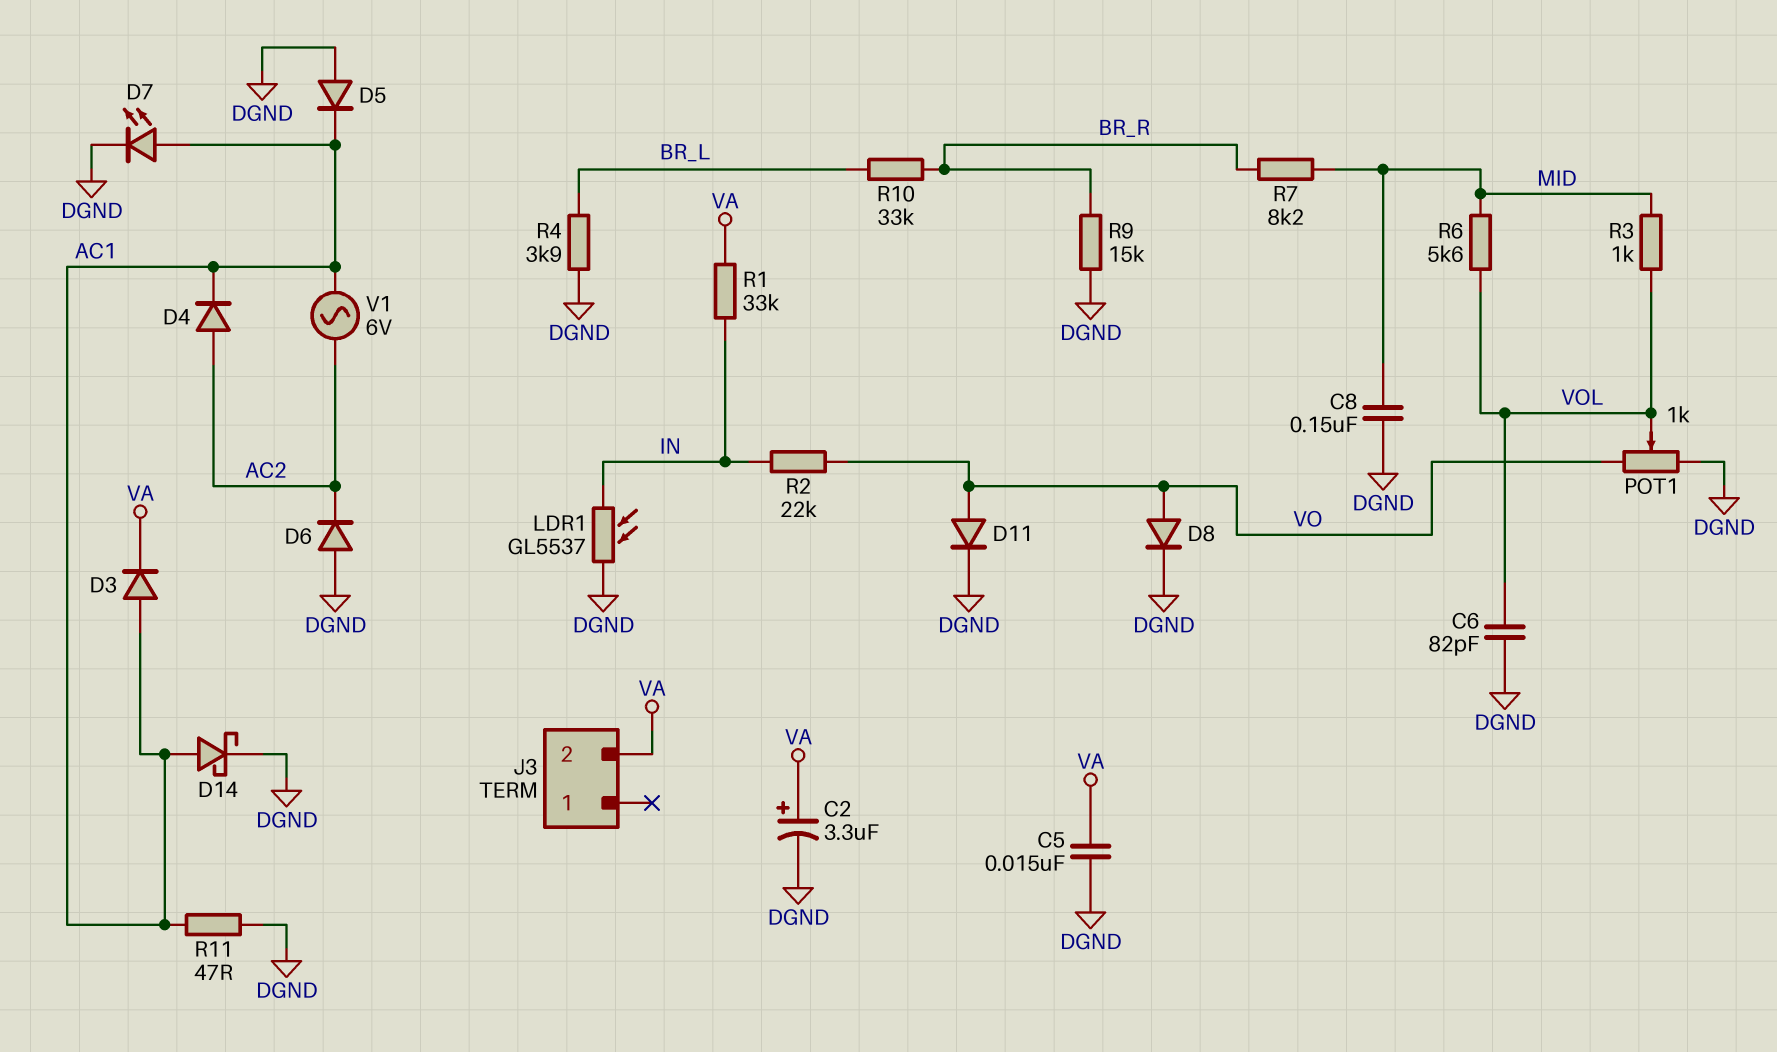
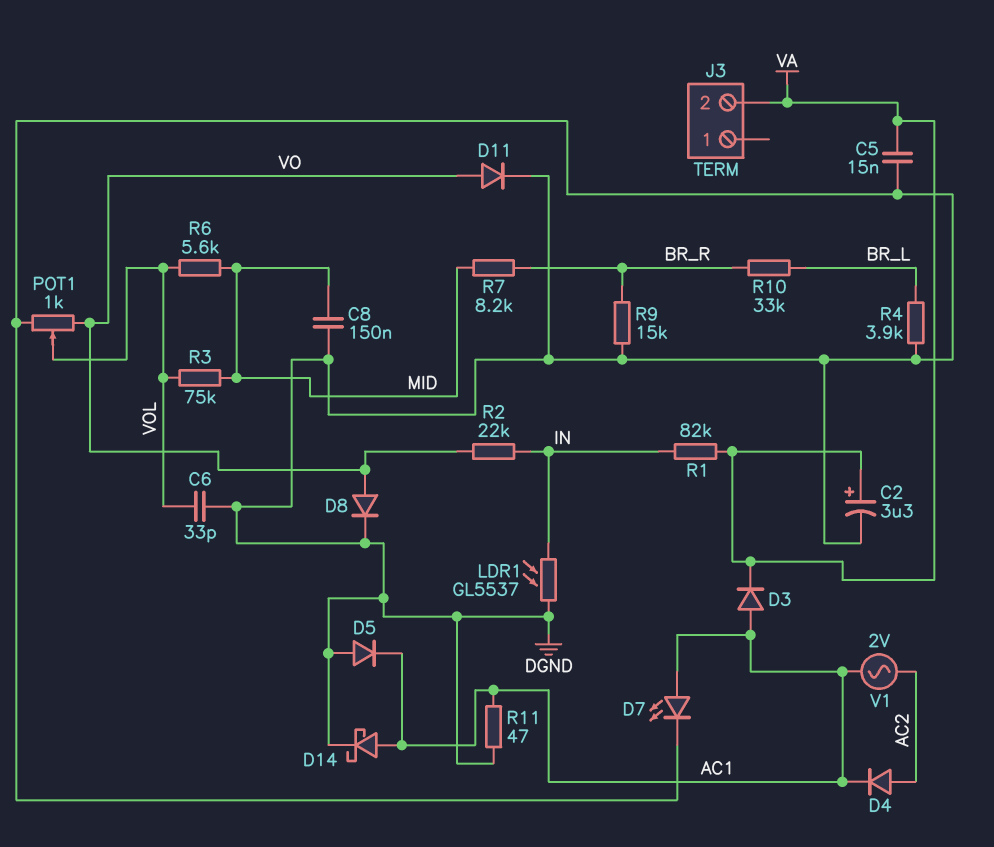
C6: 82pF (DGND, VOL) -> 33pF (DGND, VOL)
D6: diode (A DGND, K AC2) -> none
R1: 33k (IN, VA) -> 82k (IN, VA)
R3: 1k (MID, VOL) -> 75k (MID, VOL)
V1: AC 6V (AC1, AC2) -> AC 2V (AC1, AC2)

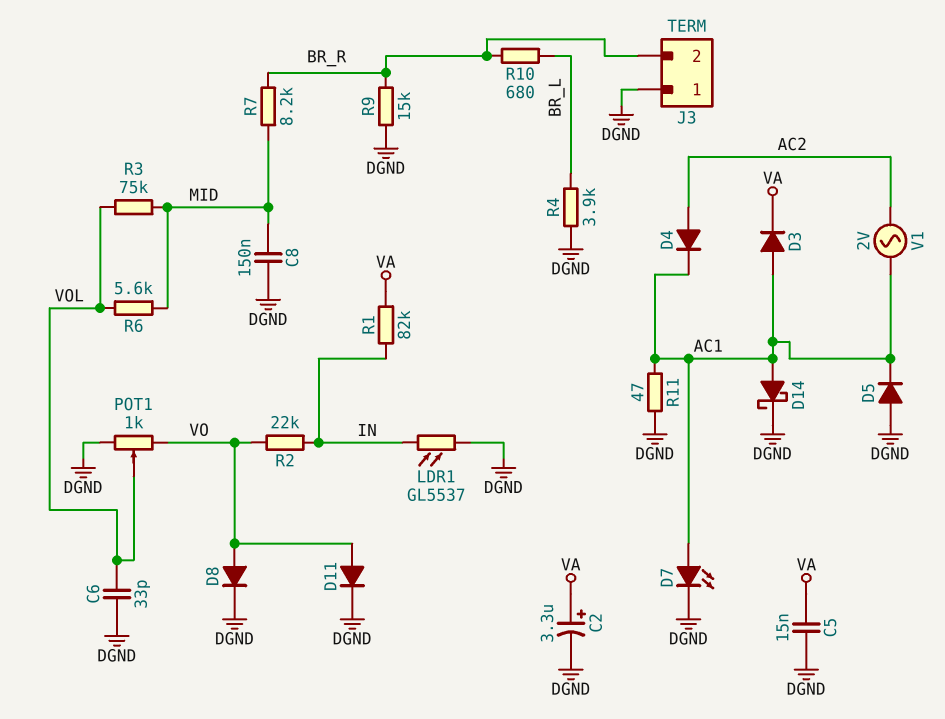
J3 pin 1: none -> DGND
J3 pin 2: VA -> BR_R
R10: 33k (BR_L, BR_R) -> 680 (BR_L, BR_R)

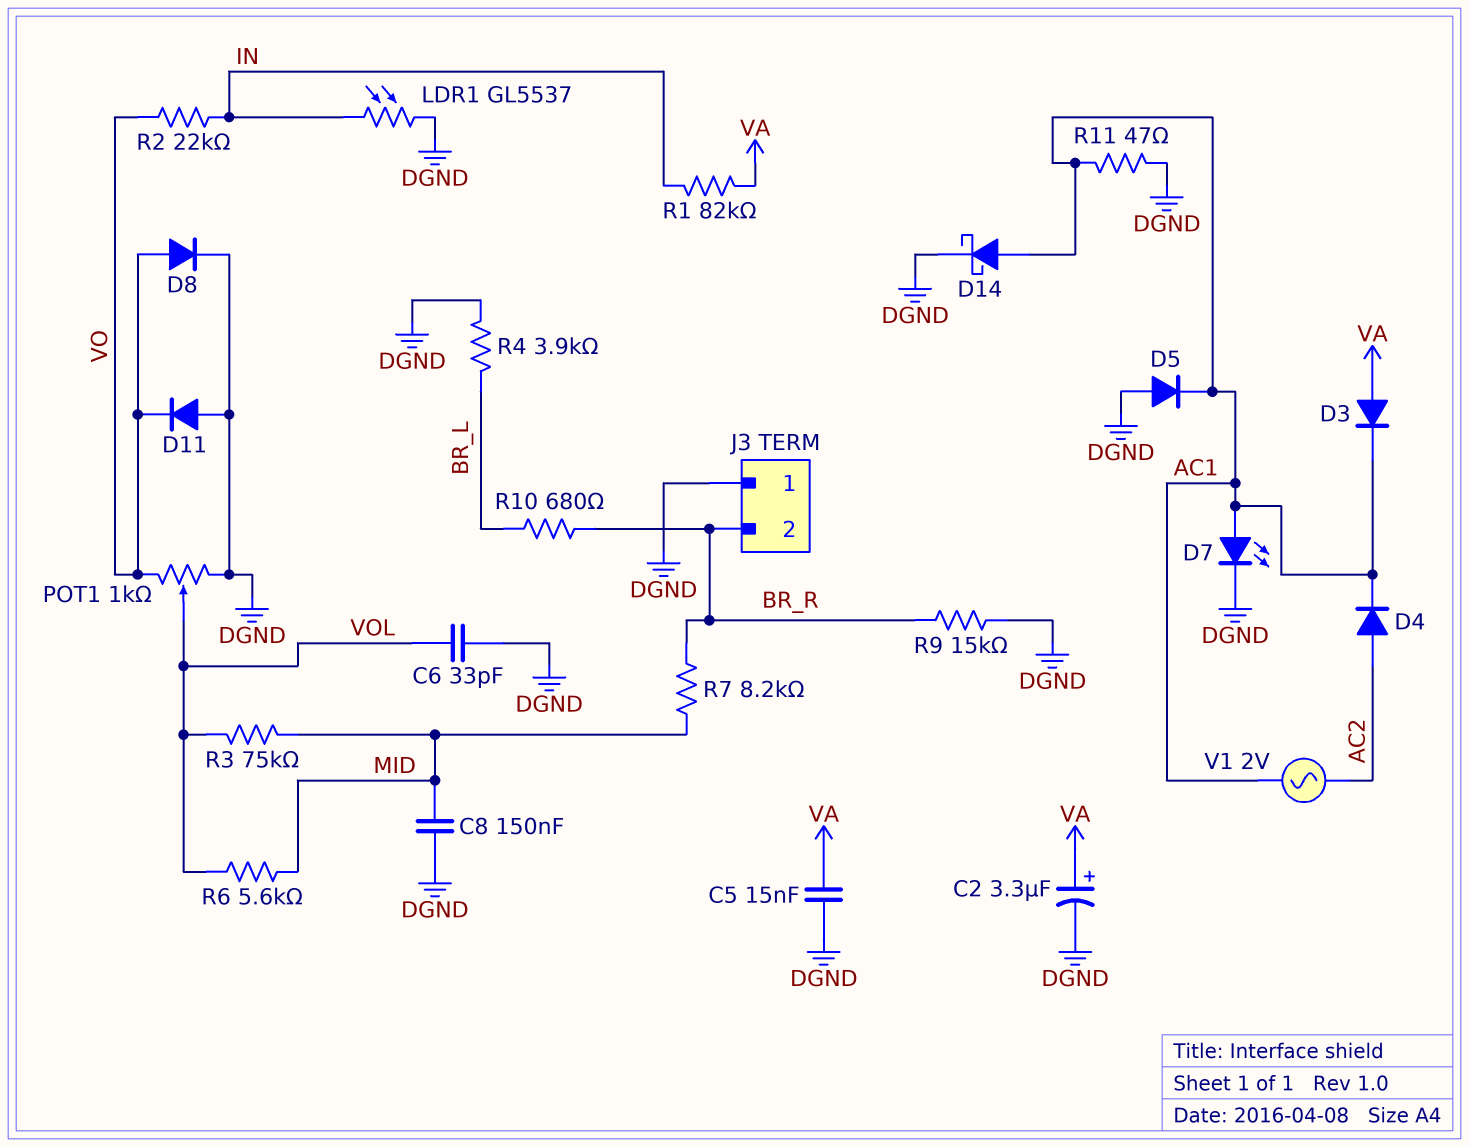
D3: diode (A AC1, K VA) -> diode (A VA, K AC1)
D11: diode (A VO, K DGND) -> diode (A DGND, K VO)

